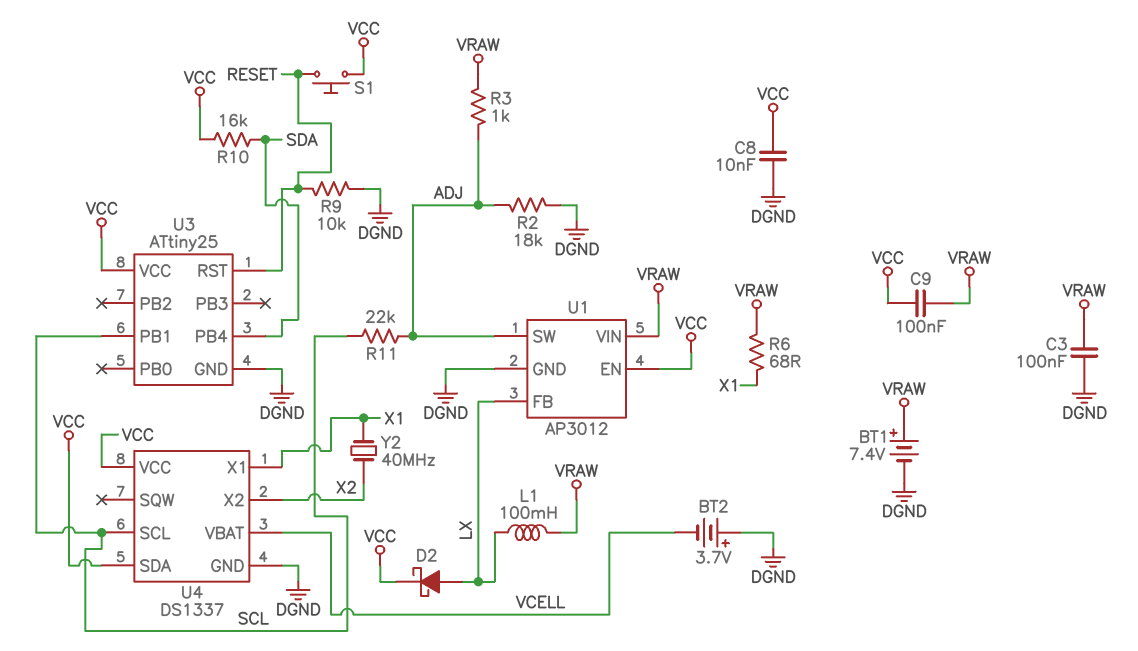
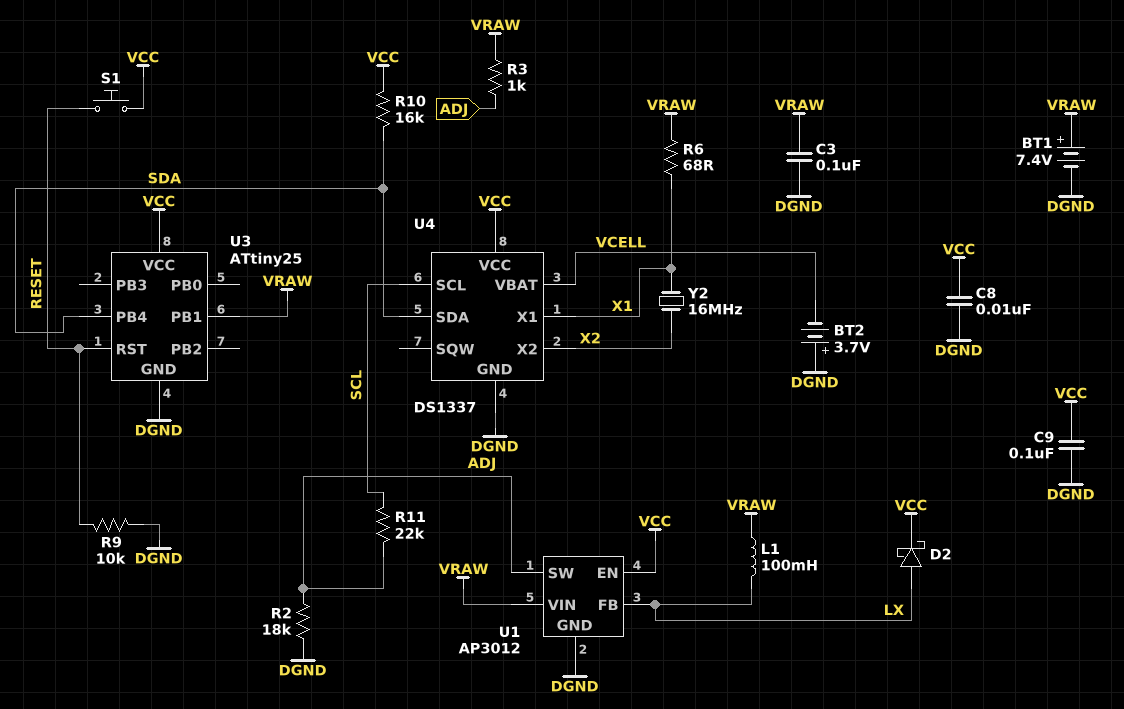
C9: 100nF (VCC, VRAW) -> 100nF (DGND, VCC)
U3 pin PB1: SCL -> VRAW
U4 pin SDA: VCC -> SDA
Y2: 40MHz (X1, X2) -> 16MHz (X1, X2)

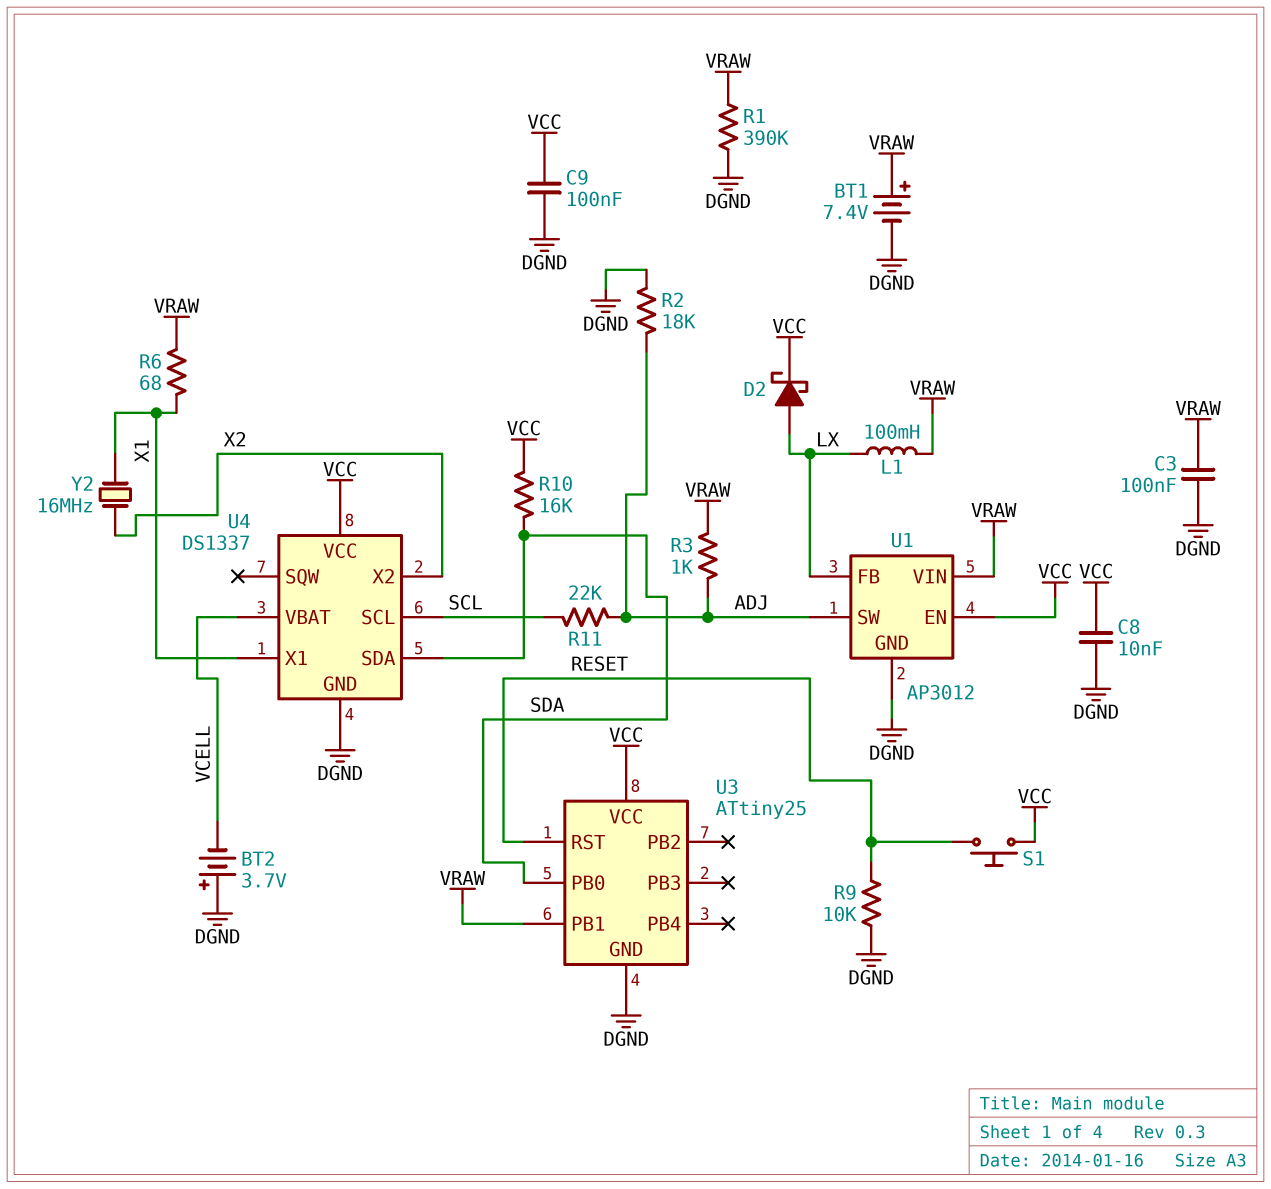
R1: none -> 390k (DGND, VRAW)
U3 pin PB0: none -> SDA
U3 pin PB4: SDA -> none

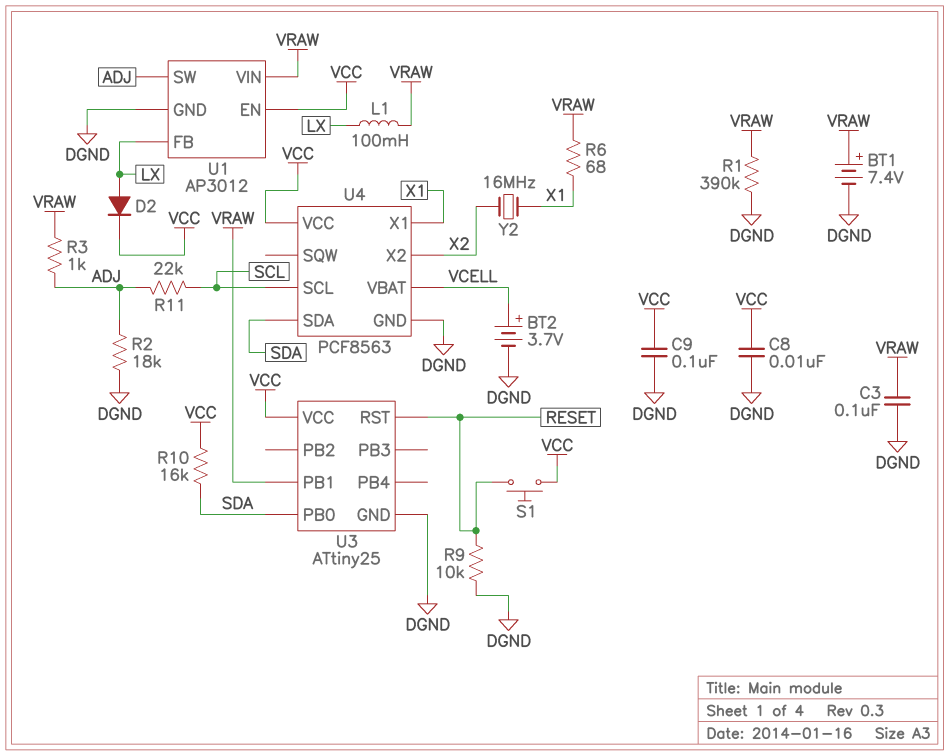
BT2: 3.7V (plus DGND, minus VCELL) -> 3.7V (plus VCELL, minus DGND)
D2: schottky (A LX, K VCC) -> diode (A LX, K VCC)
U4: DS1337 -> PCF8563

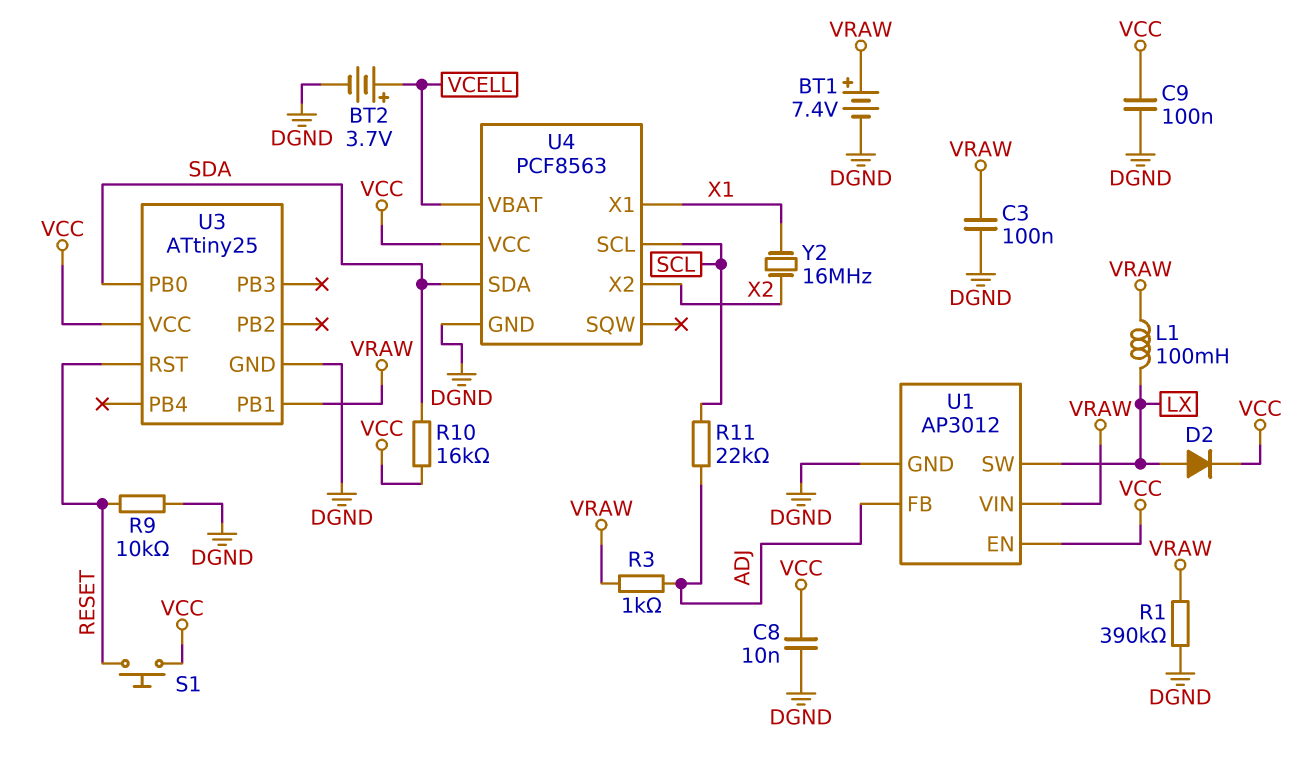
R2: 18k (ADJ, DGND) -> none
R6: 68 (VRAW, X1) -> none
U1 pin FB: LX -> ADJ
U1 pin SW: ADJ -> LX

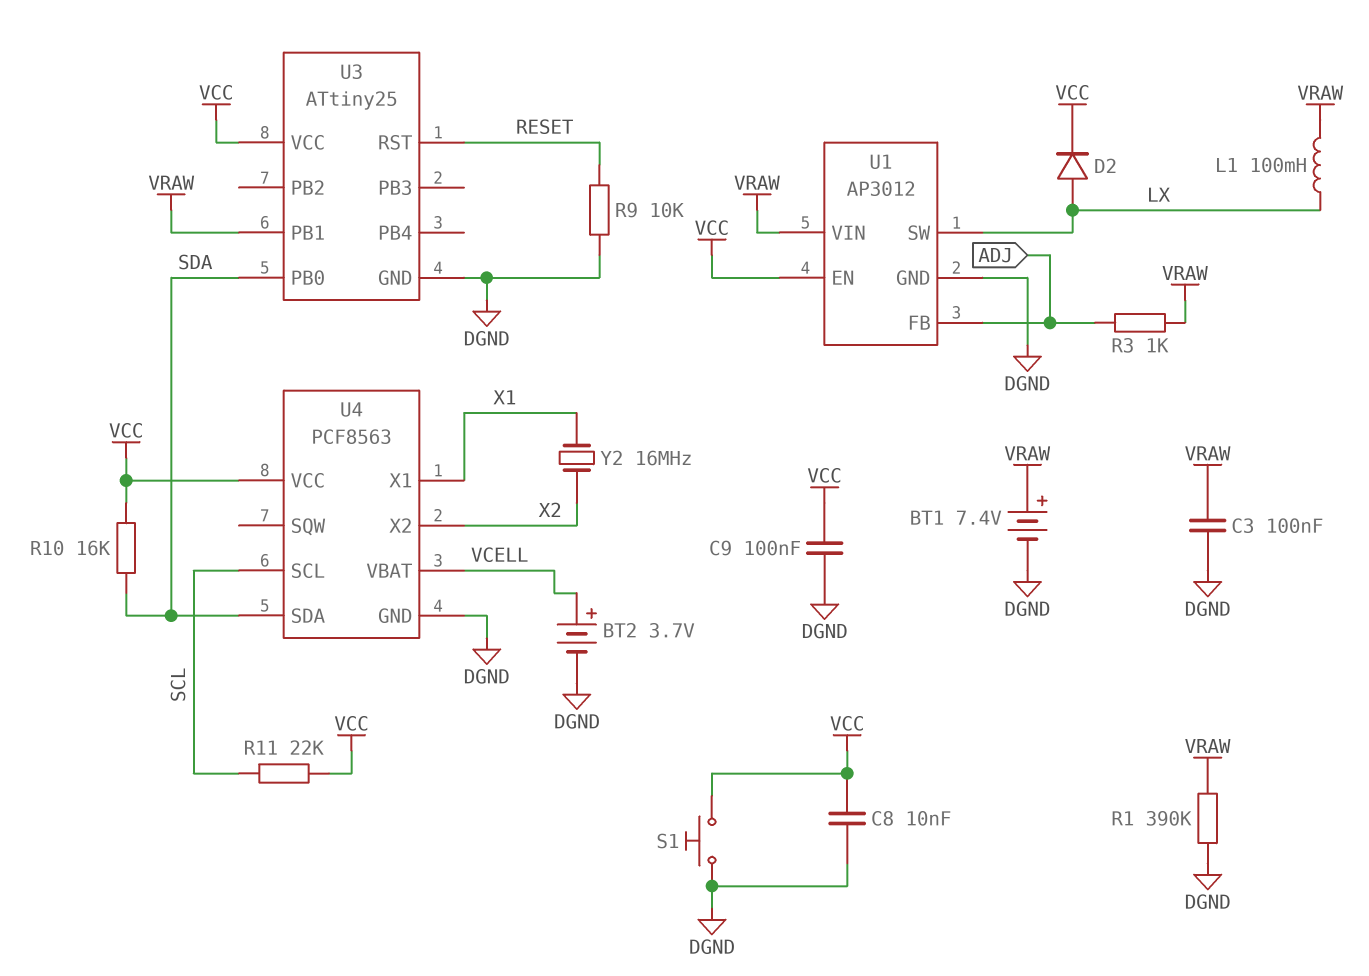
R11: 22k (ADJ, SCL) -> 22k (SCL, VCC)
S1: button (RESET, VCC) -> button (DGND, VCC)

